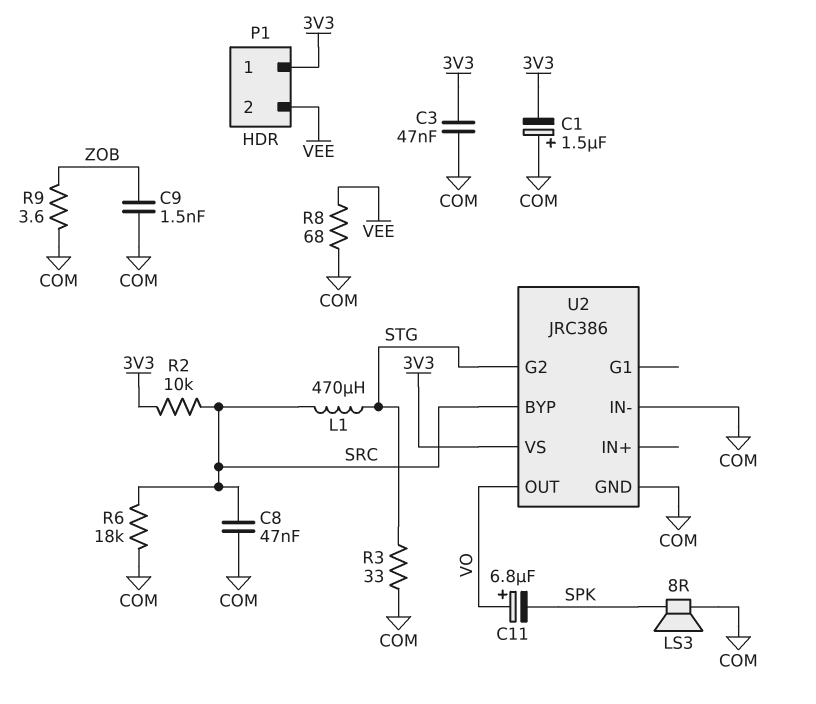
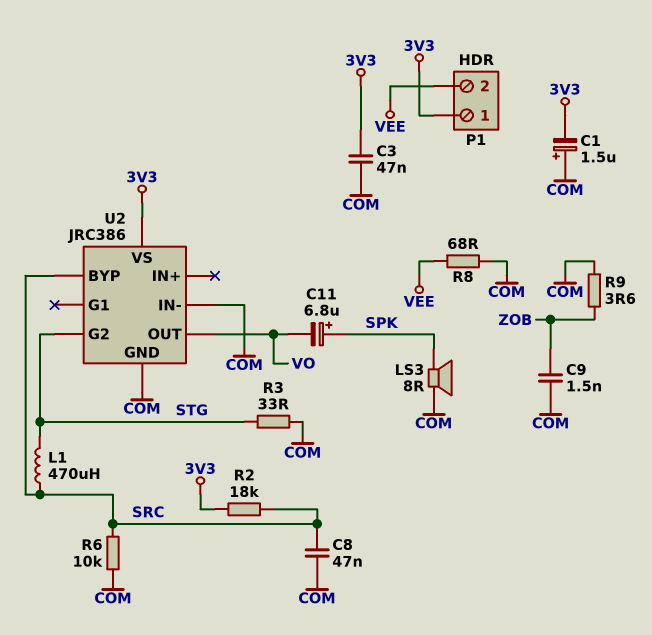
C11: 6.8uF (plus VO, minus SPK) -> 6.8uF (plus SPK, minus VO)
R2: 10k (3V3, SRC) -> 18k (3V3, SRC)
R6: 18k (COM, SRC) -> 10k (COM, SRC)

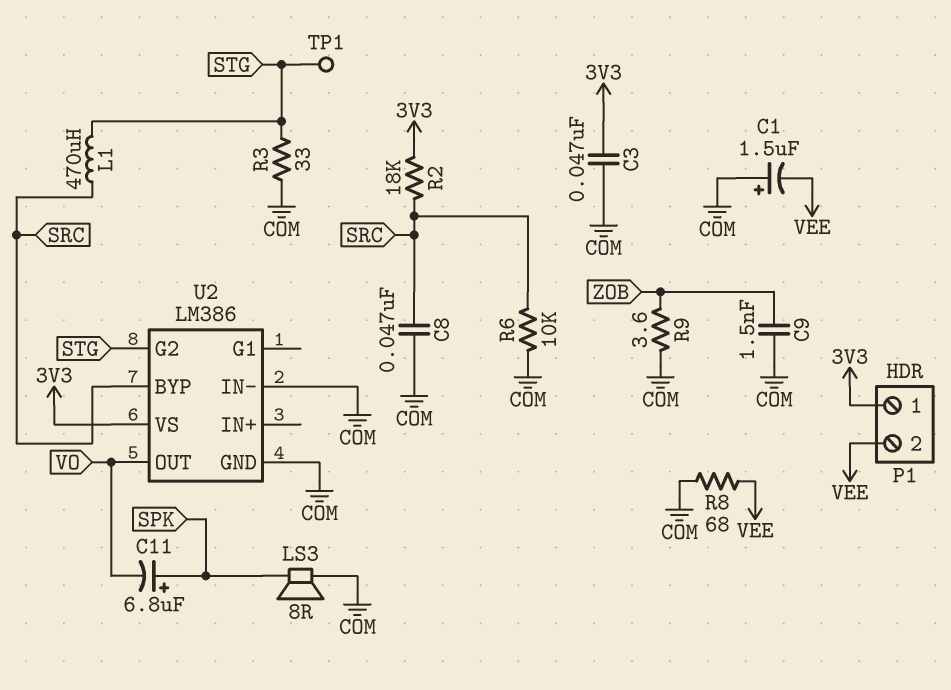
C1: 1.5uF (plus COM, minus 3V3) -> 1.5uF (plus COM, minus VEE)
TP1: none -> test point (STG)
U2: JRC386 -> LM386

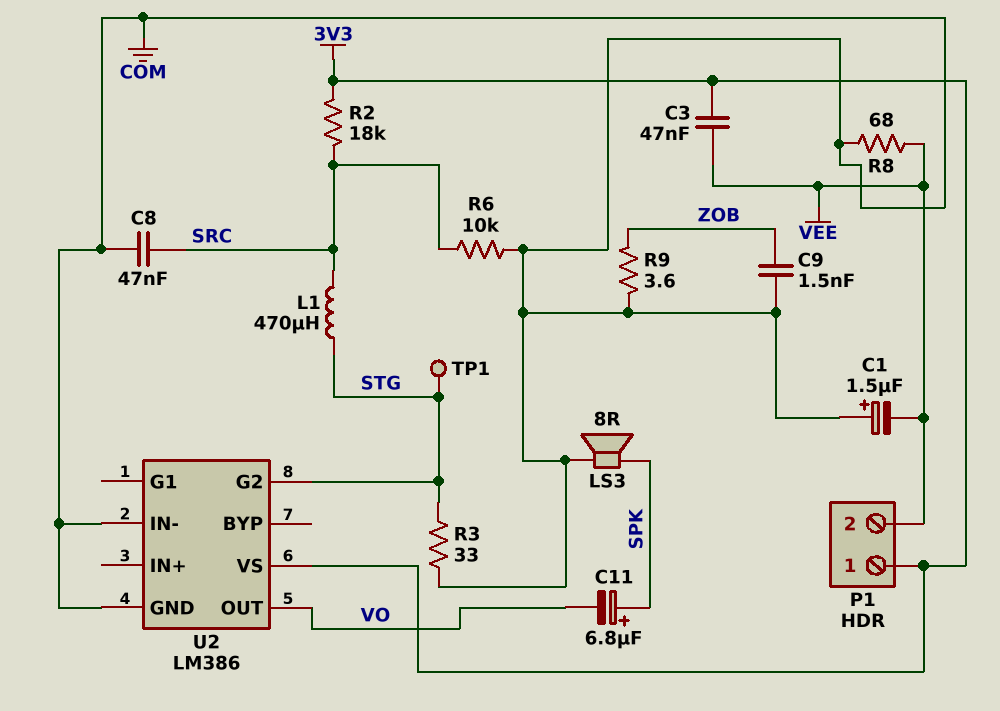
C3: 47nF (3V3, COM) -> 47nF (3V3, VEE)
U2 pin BYP: SRC -> none

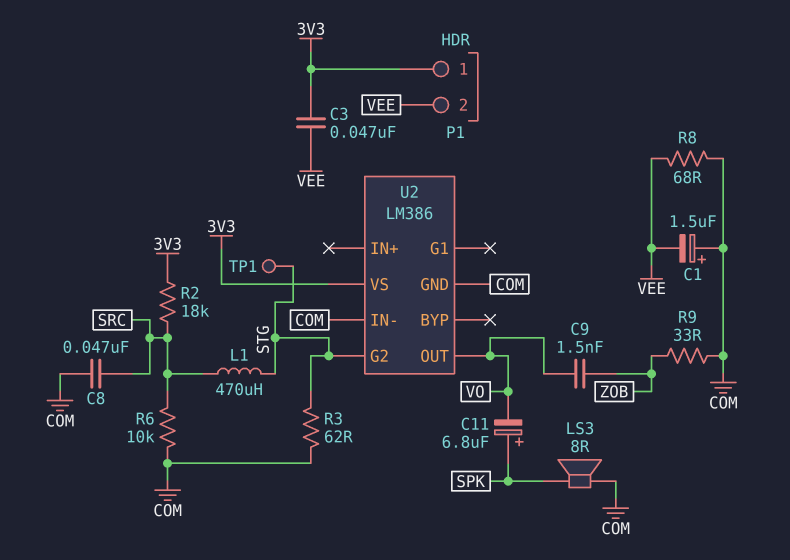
C9: 1.5nF (COM, ZOB) -> 1.5nF (VO, ZOB)
R3: 33 (COM, STG) -> 62 (COM, STG)
R9: 3.6 (COM, ZOB) -> 33 (COM, ZOB)

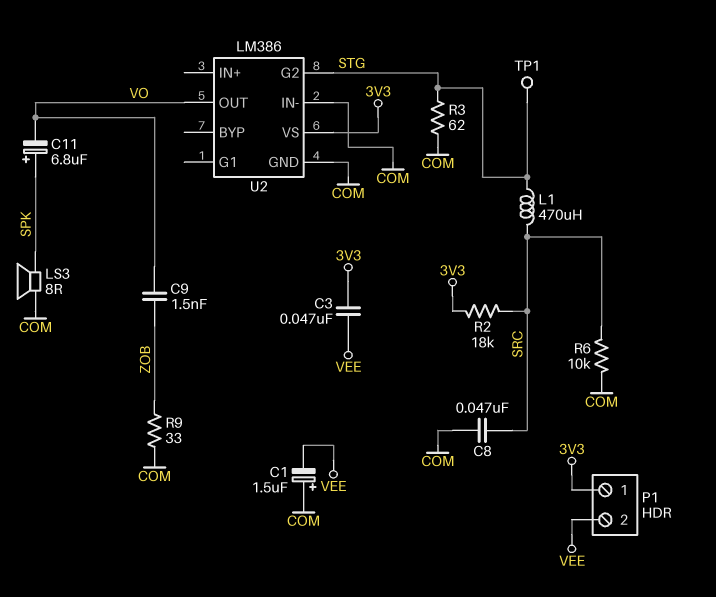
R8: 68 (COM, VEE) -> none

